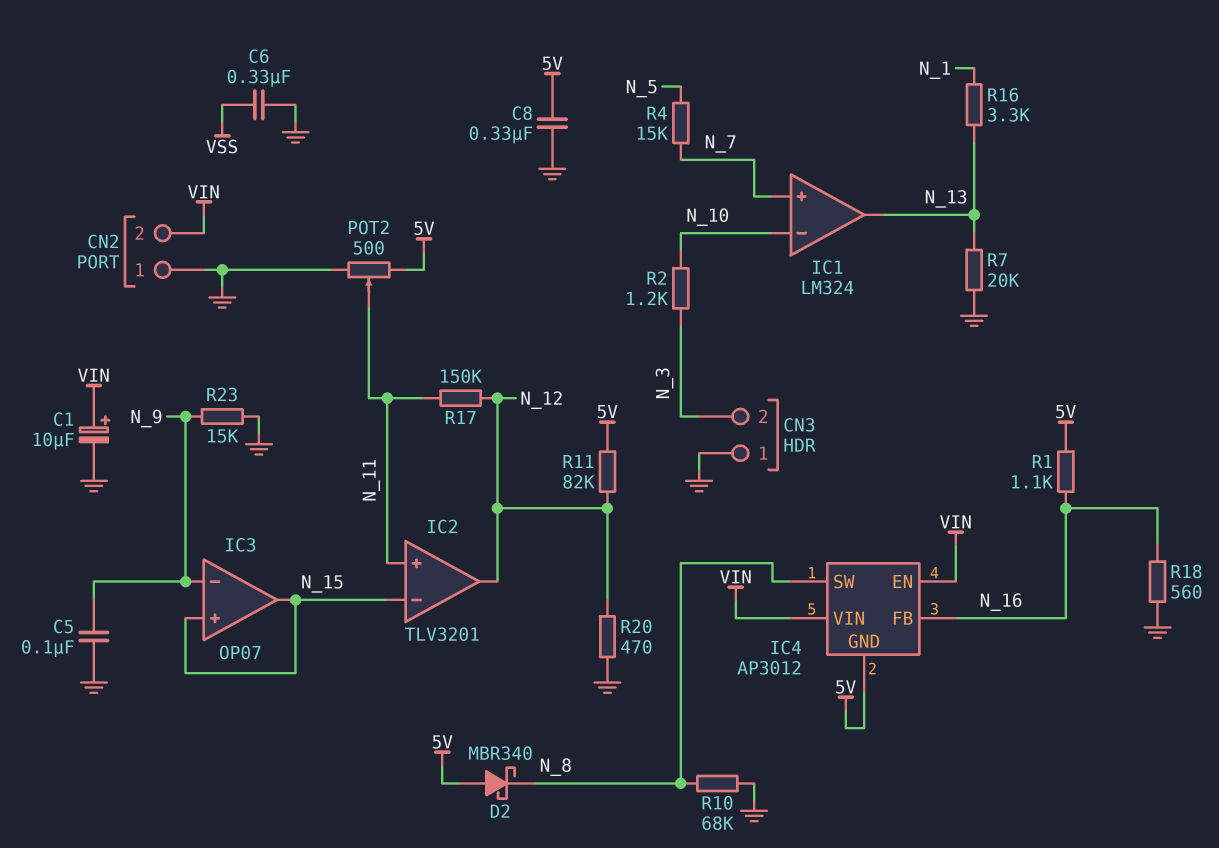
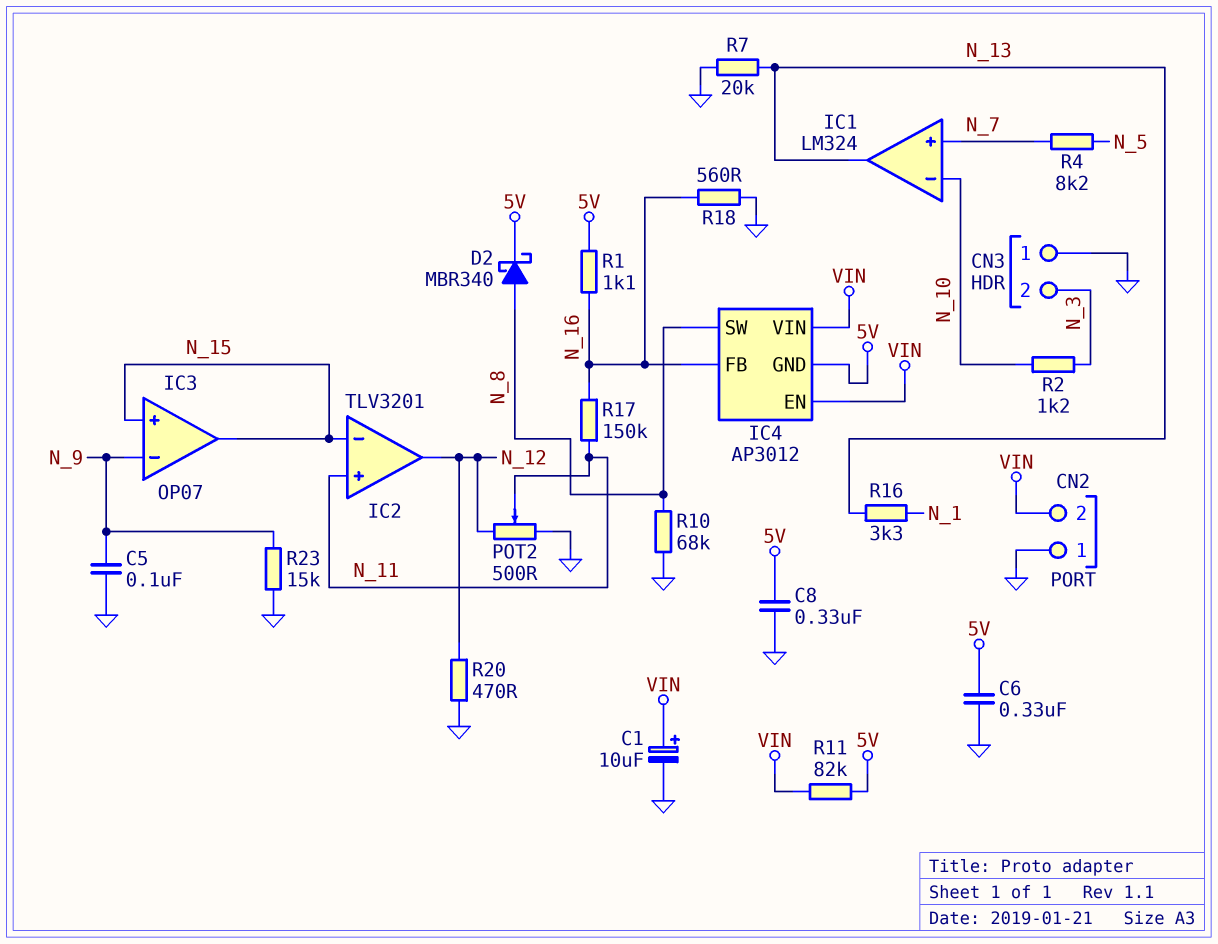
C6: 330nF (GND, VSS) -> 330nF (5V, GND)
D2: schottky MBR340 (A 5V, K N_8) -> schottky MBR340 (A N_8, K 5V)
POT2: 500 (5V, GND, wiper N_11) -> 500 (GND, N_12, wiper N_11)
R4: 15k (N_5, N_7) -> 8.2k (N_5, N_7)
R11: 82k (5V, N_12) -> 82k (5V, VIN)
R17: 150k (N_11, N_12) -> 150k (N_11, N_16)

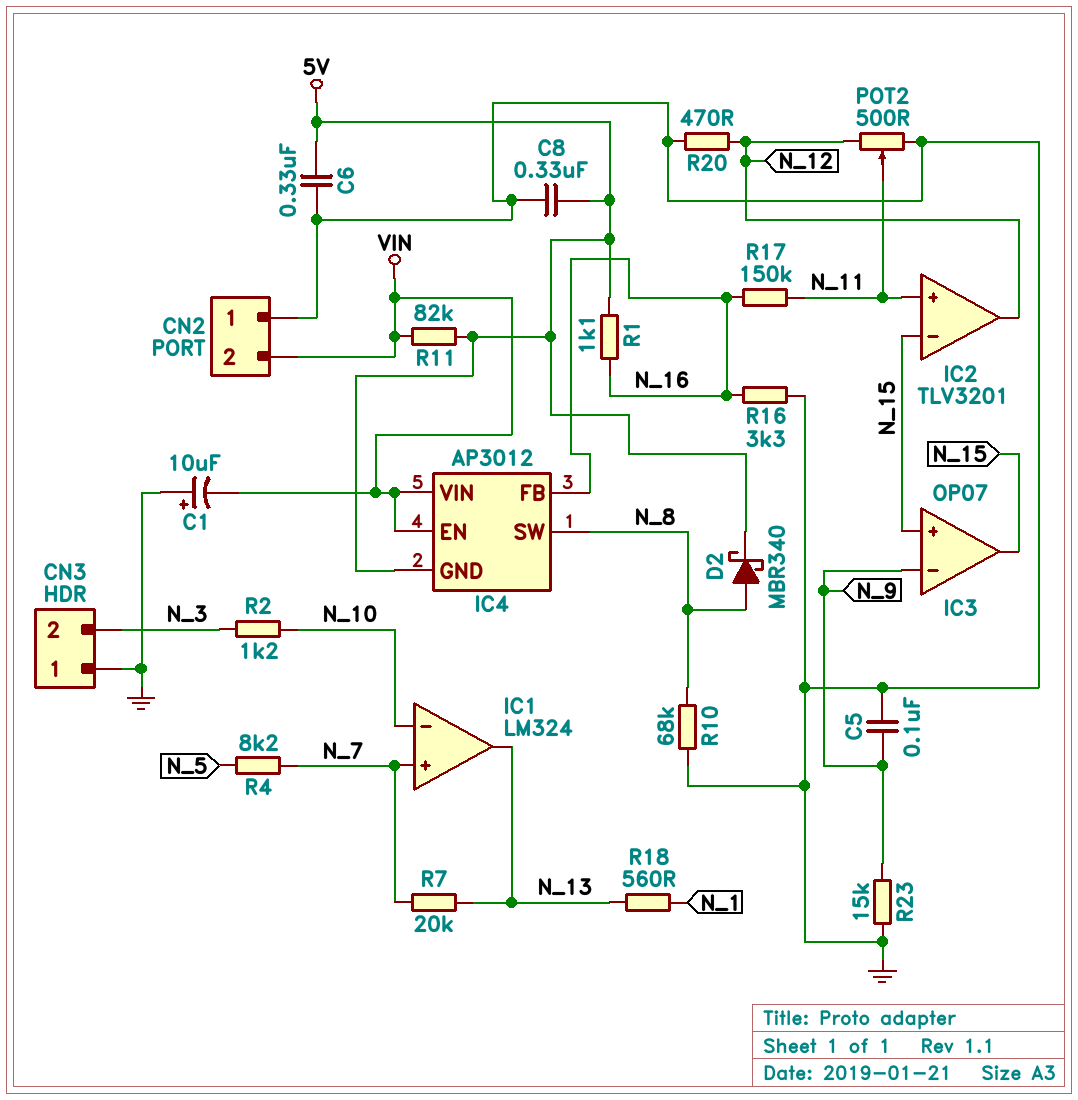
C1: 10uF (plus VIN, minus GND) -> 10uF (plus GND, minus VIN)
R7: 20k (GND, N_13) -> 20k (N_7, N_13)
R16: 3.3k (N_1, N_13) -> 3.3k (GND, N_16)
R18: 560 (GND, N_16) -> 560 (N_1, N_13)

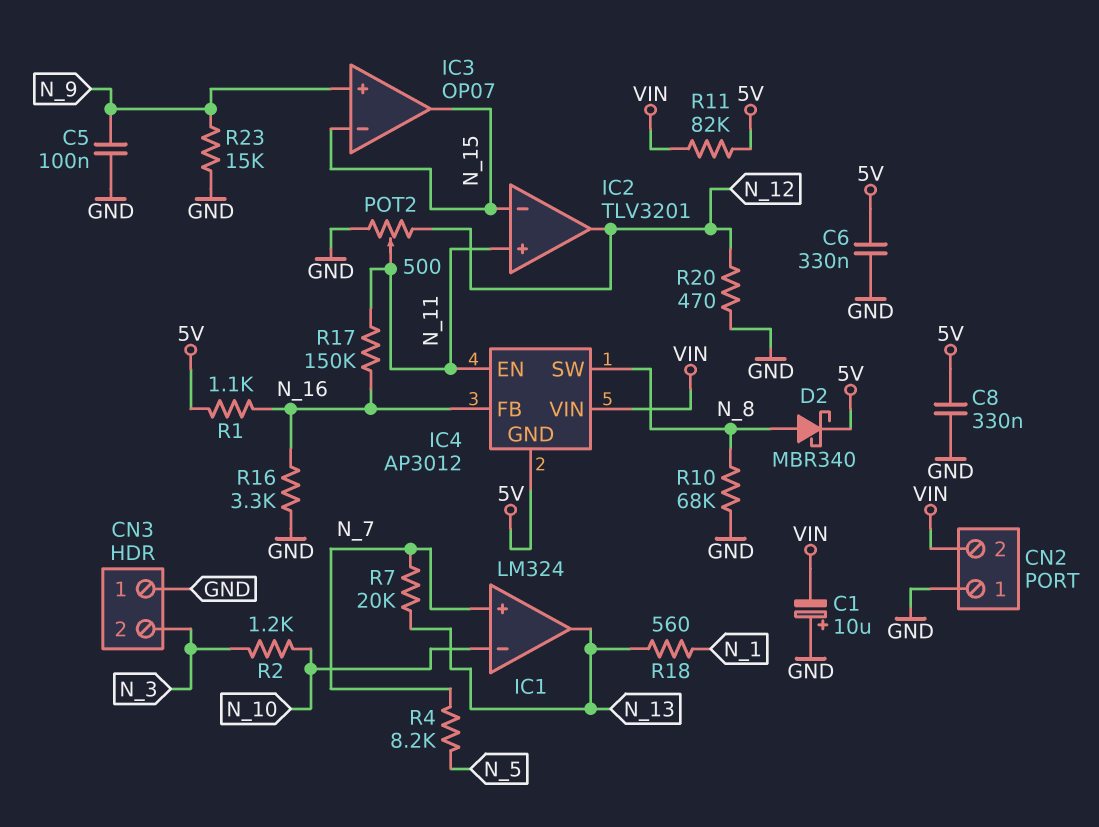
IC3 pin in+: N_15 -> N_9
IC3 pin in-: N_9 -> N_15
IC4 pin EN: VIN -> N_11

